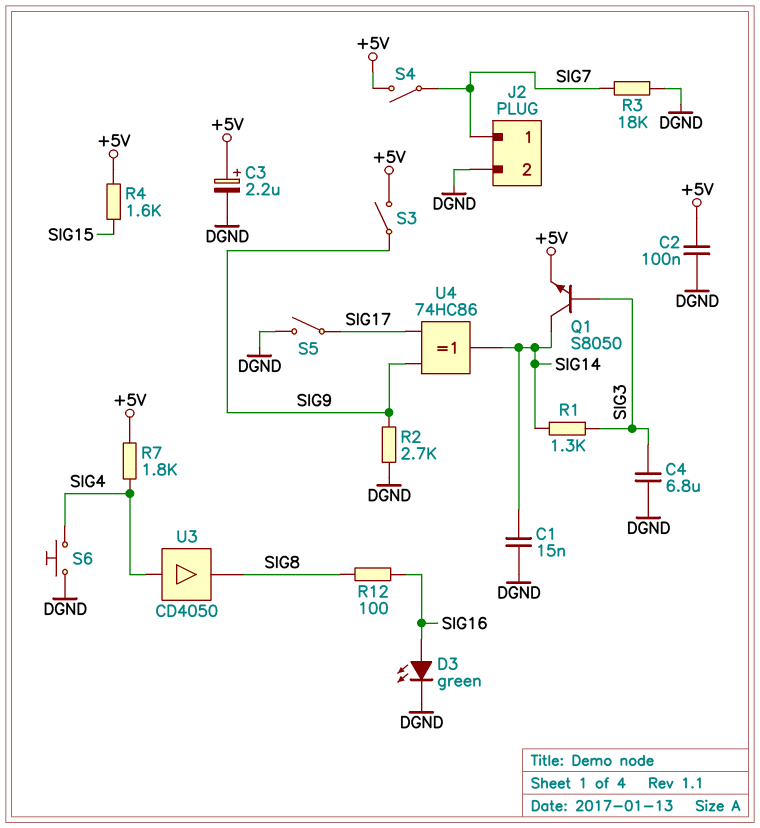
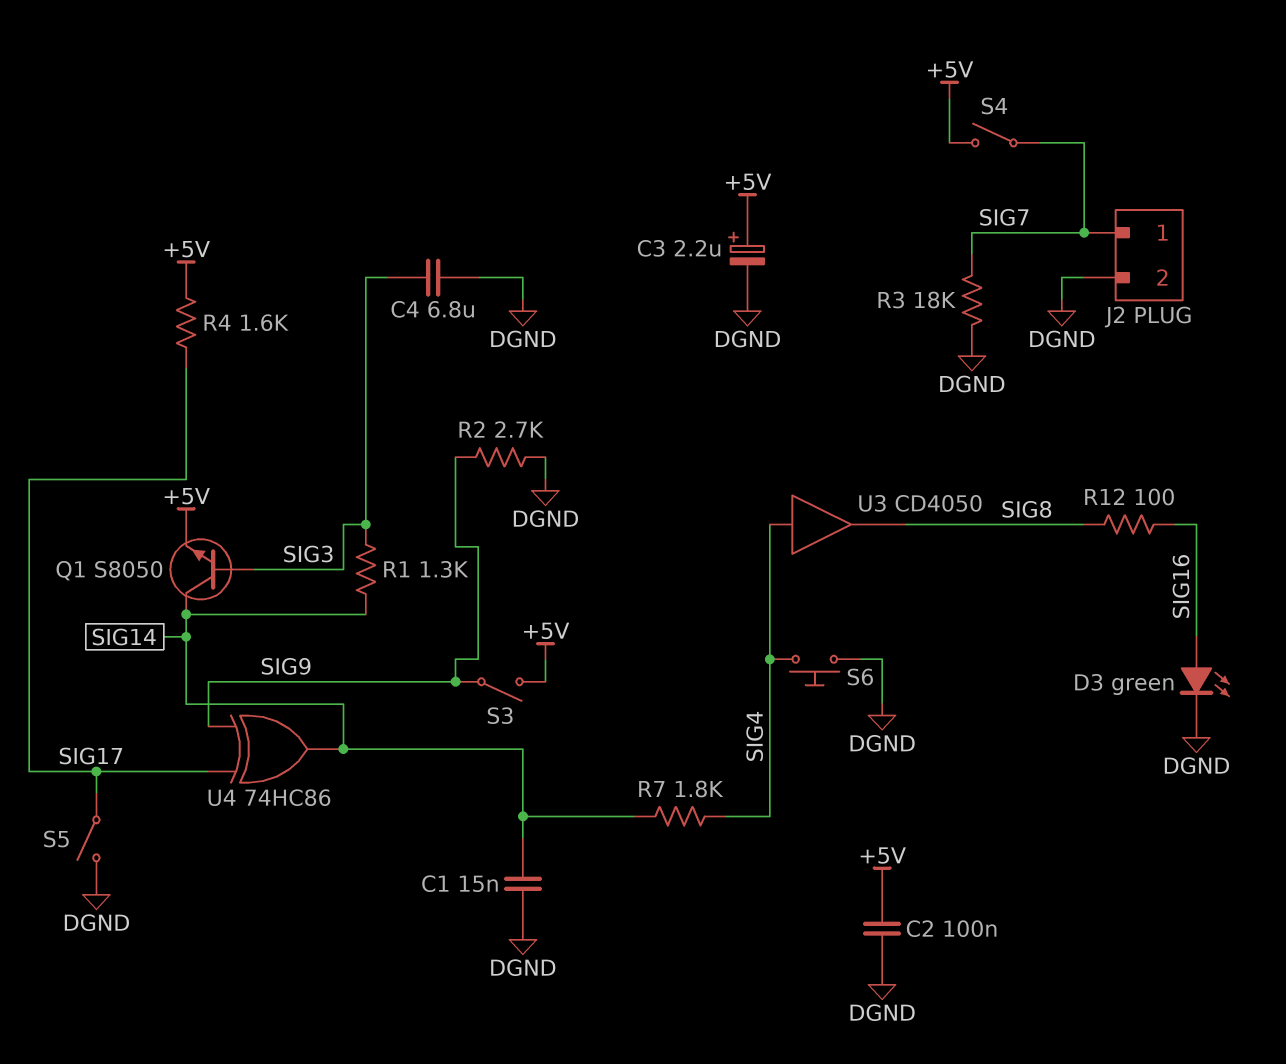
R4: 1.6k (+5V, SIG15) -> 1.6k (+5V, SIG17)
R7: 1.8k (+5V, SIG4) -> 1.8k (SIG4, SIG14)

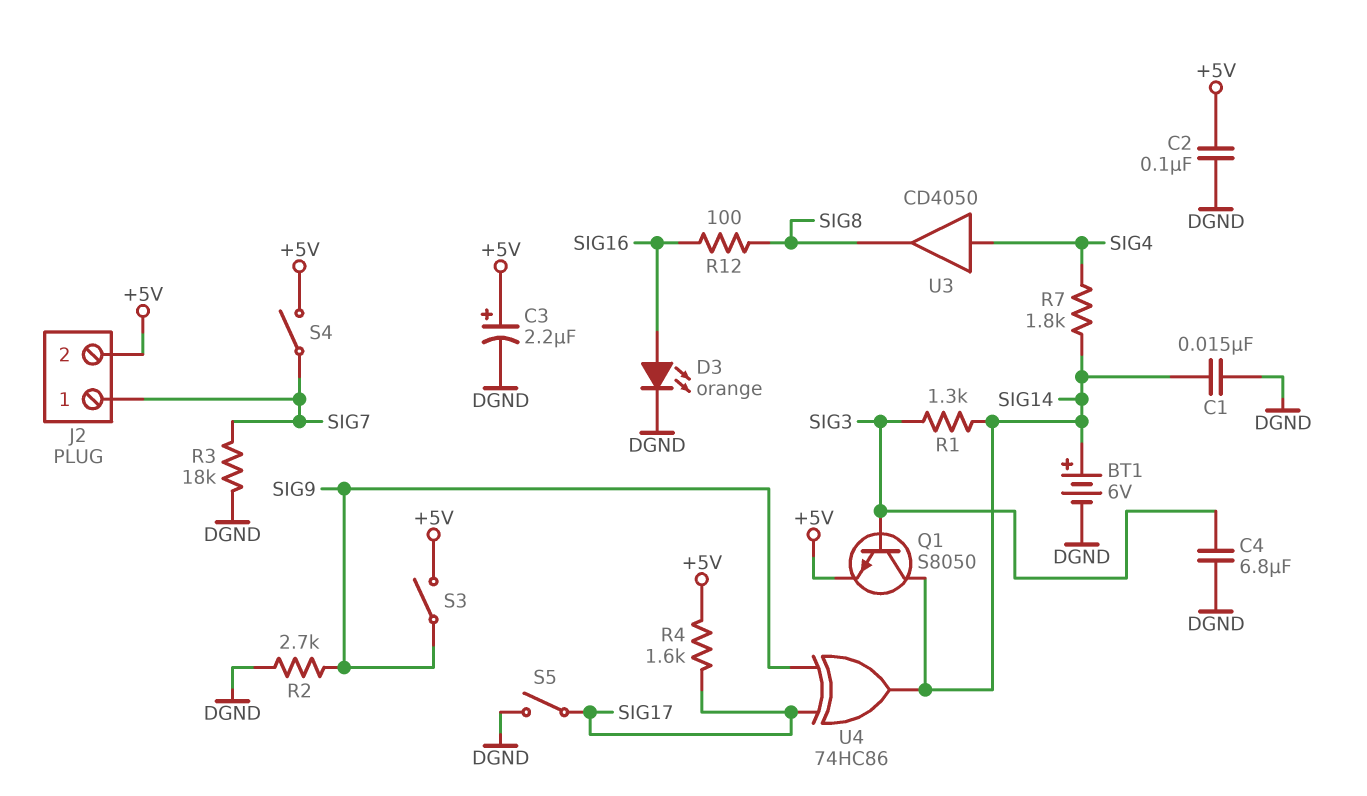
BT1: none -> 6V (plus SIG14, minus DGND)
D3: LED green (A SIG16, K DGND) -> LED orange (A SIG16, K DGND)
J2 pin 2: DGND -> +5V
S6: button (DGND, SIG4) -> none

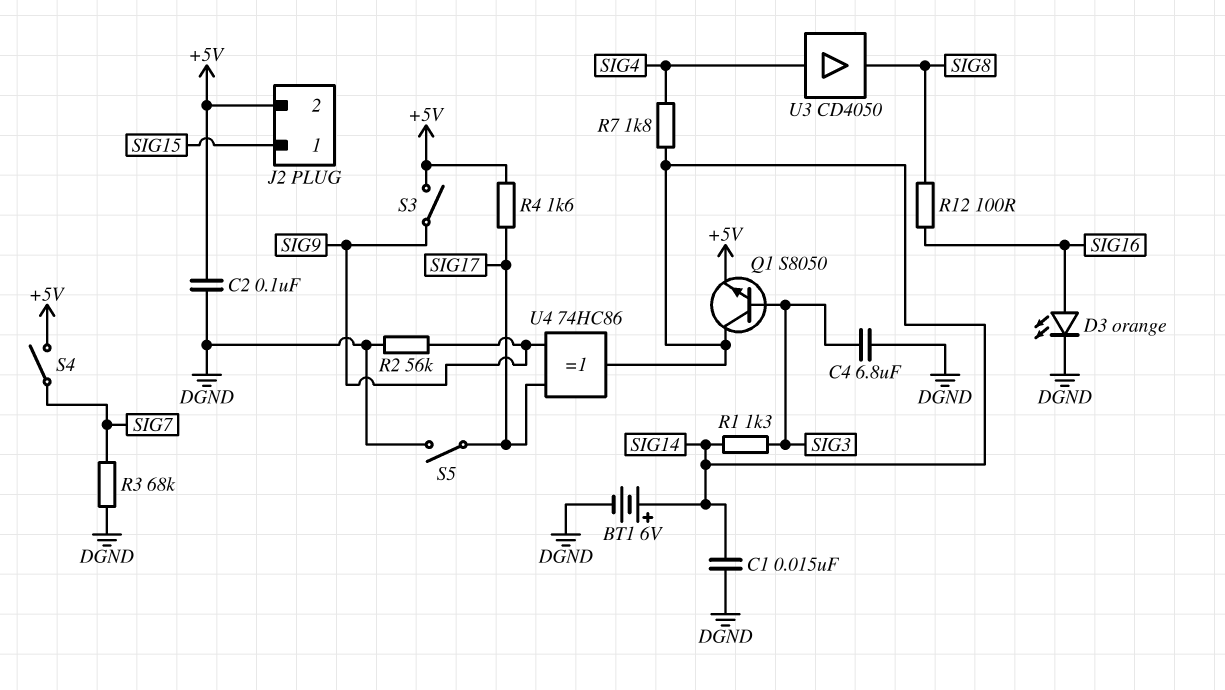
C3: 2.2uF (plus +5V, minus DGND) -> none
J2 pin 1: SIG7 -> SIG15
R2: 2.7k (DGND, SIG9) -> 56k (DGND, SIG9)
R3: 18k (DGND, SIG7) -> 68k (DGND, SIG7)

